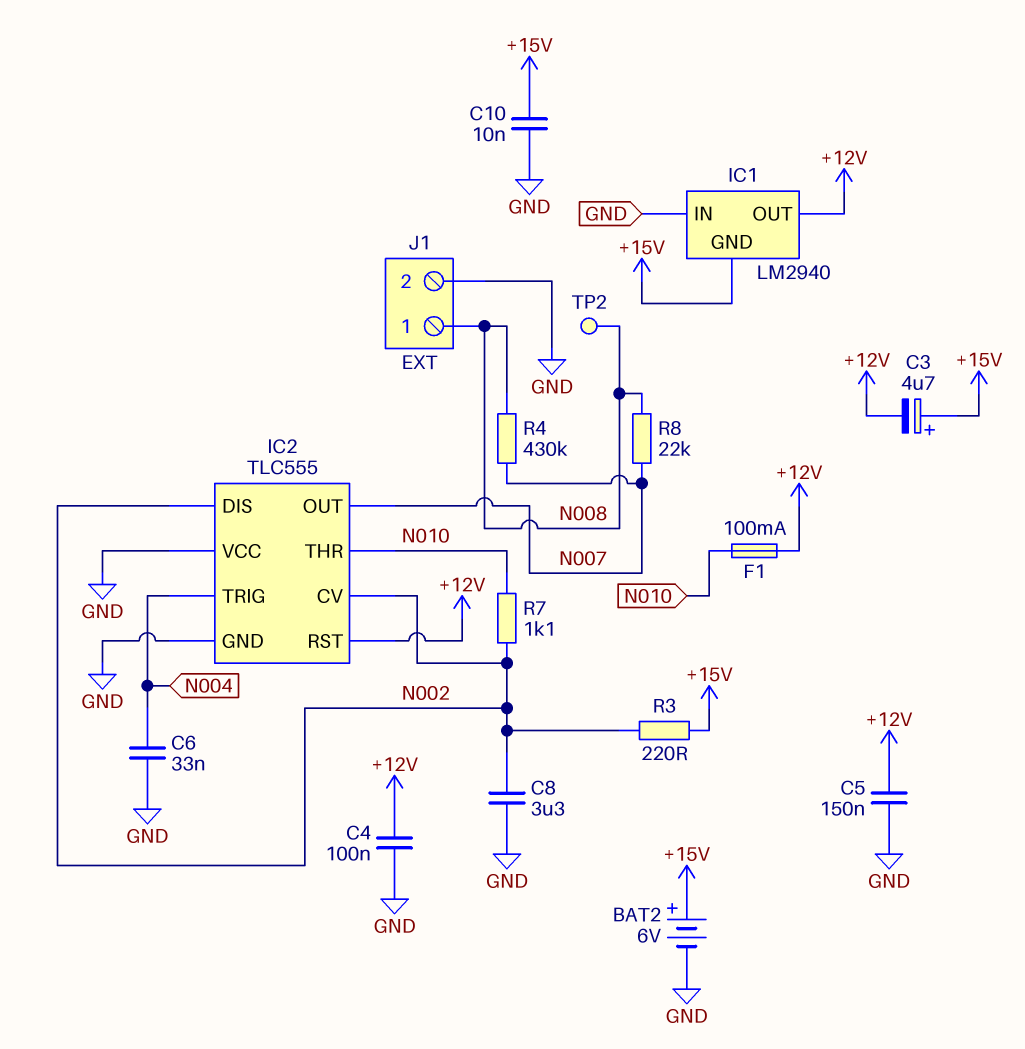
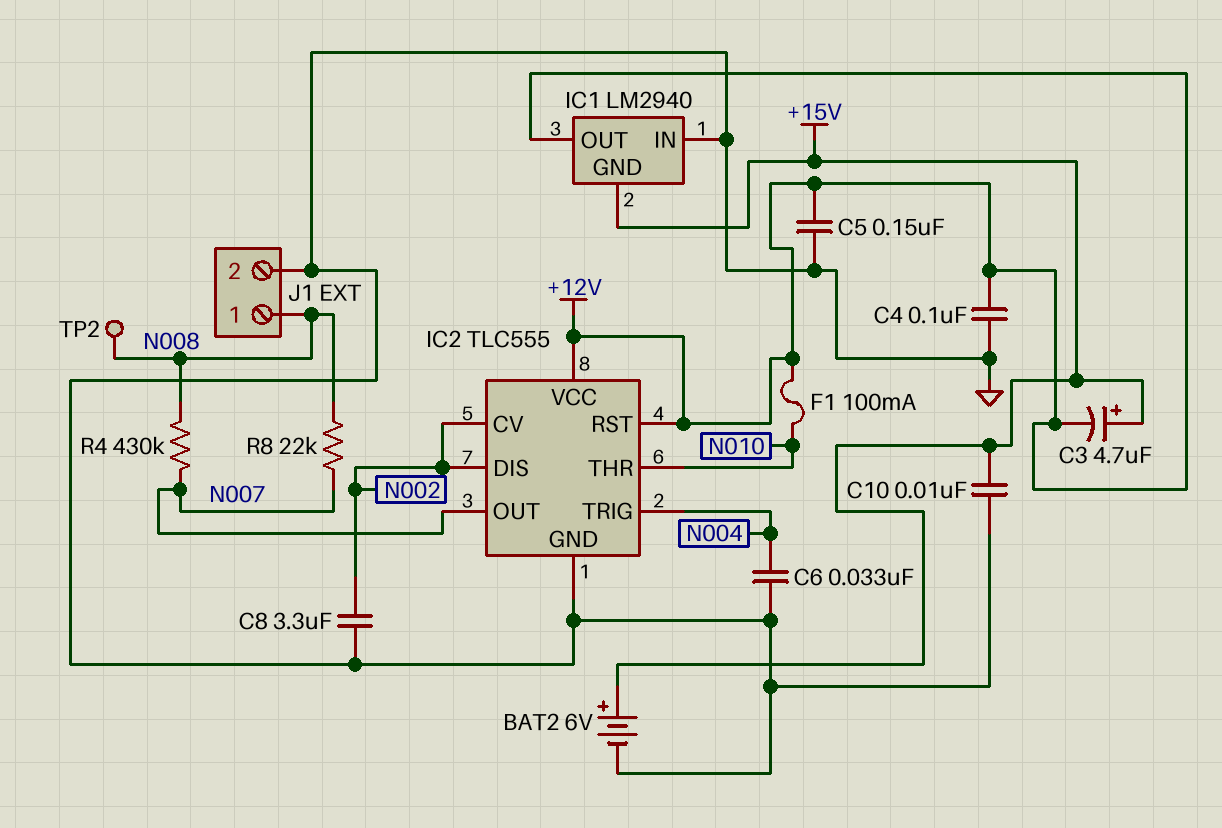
IC2 pin VCC: GND -> +12V
R3: 220 (+15V, N002) -> none
R7: 1.1k (N002, N010) -> none

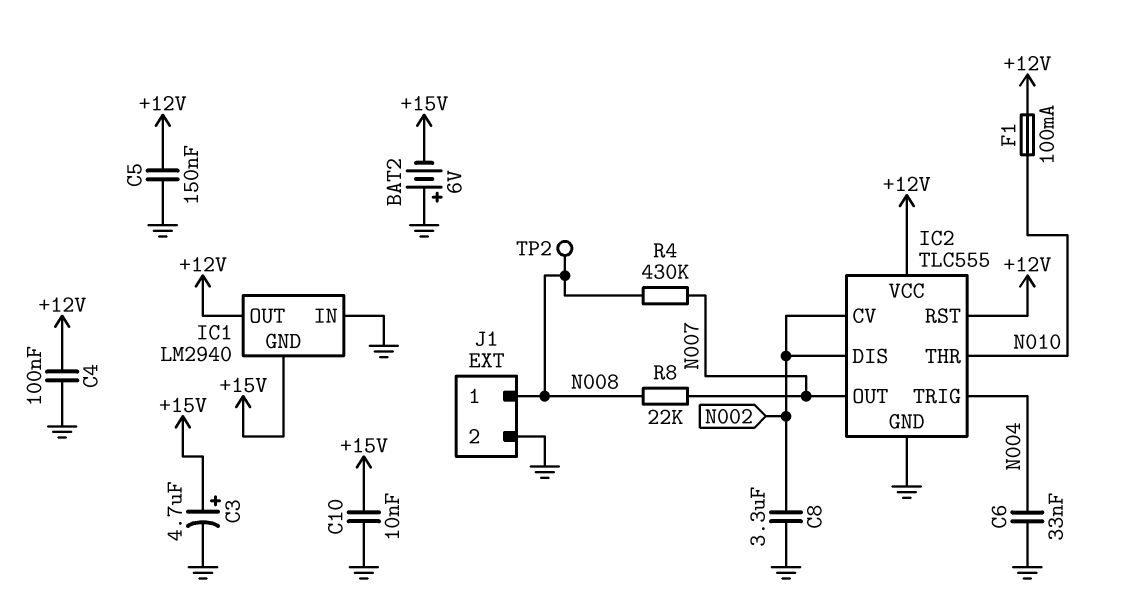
BAT2: 6V (plus +15V, minus GND) -> 6V (plus GND, minus +15V)
C3: 4.7uF (plus +15V, minus +12V) -> 4.7uF (plus +15V, minus GND)

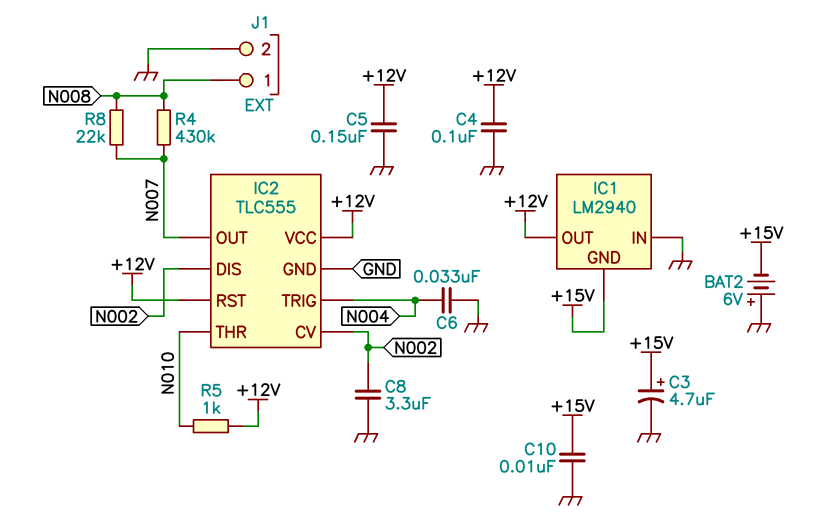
F1: 100mA (+12V, N010) -> none
R5: none -> 1k (+12V, N010)
TP2: test point (N008) -> none

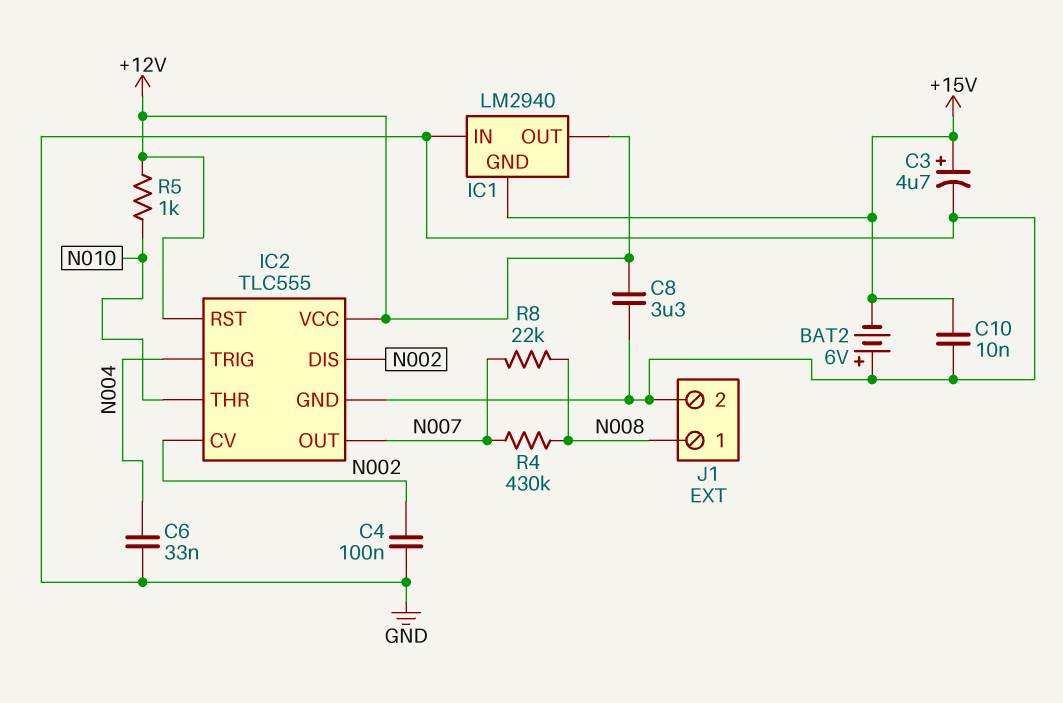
C4: 100nF (+12V, GND) -> 100nF (GND, N002)
C5: 150nF (+12V, GND) -> none
C8: 3.3uF (GND, N002) -> 3.3uF (+12V, GND)

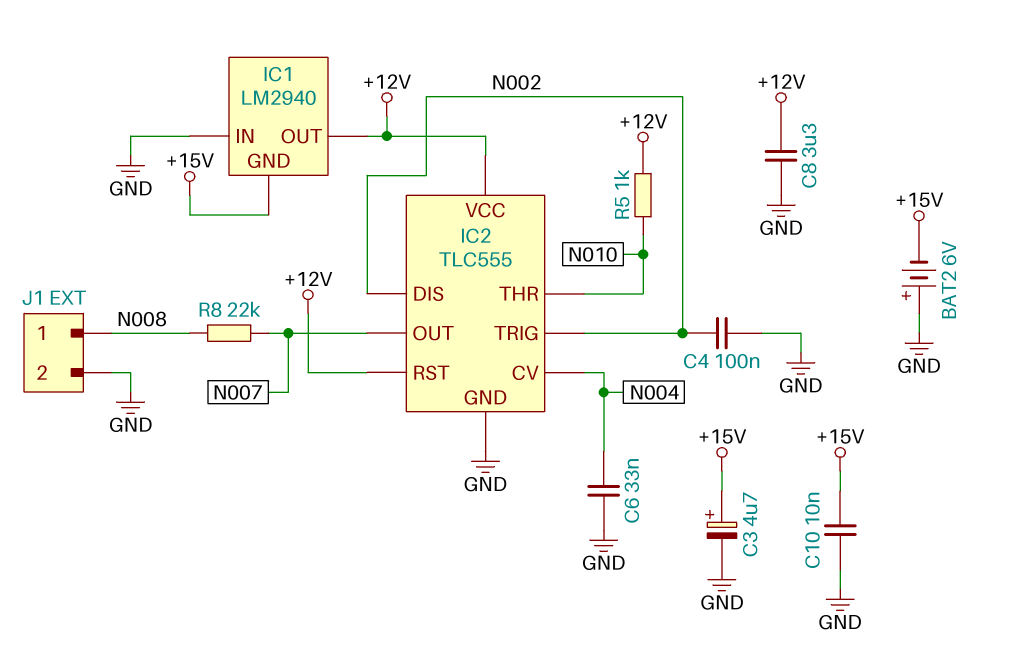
IC2 pin CV: N002 -> N004
IC2 pin TRIG: N004 -> N002
R4: 430k (N007, N008) -> none

